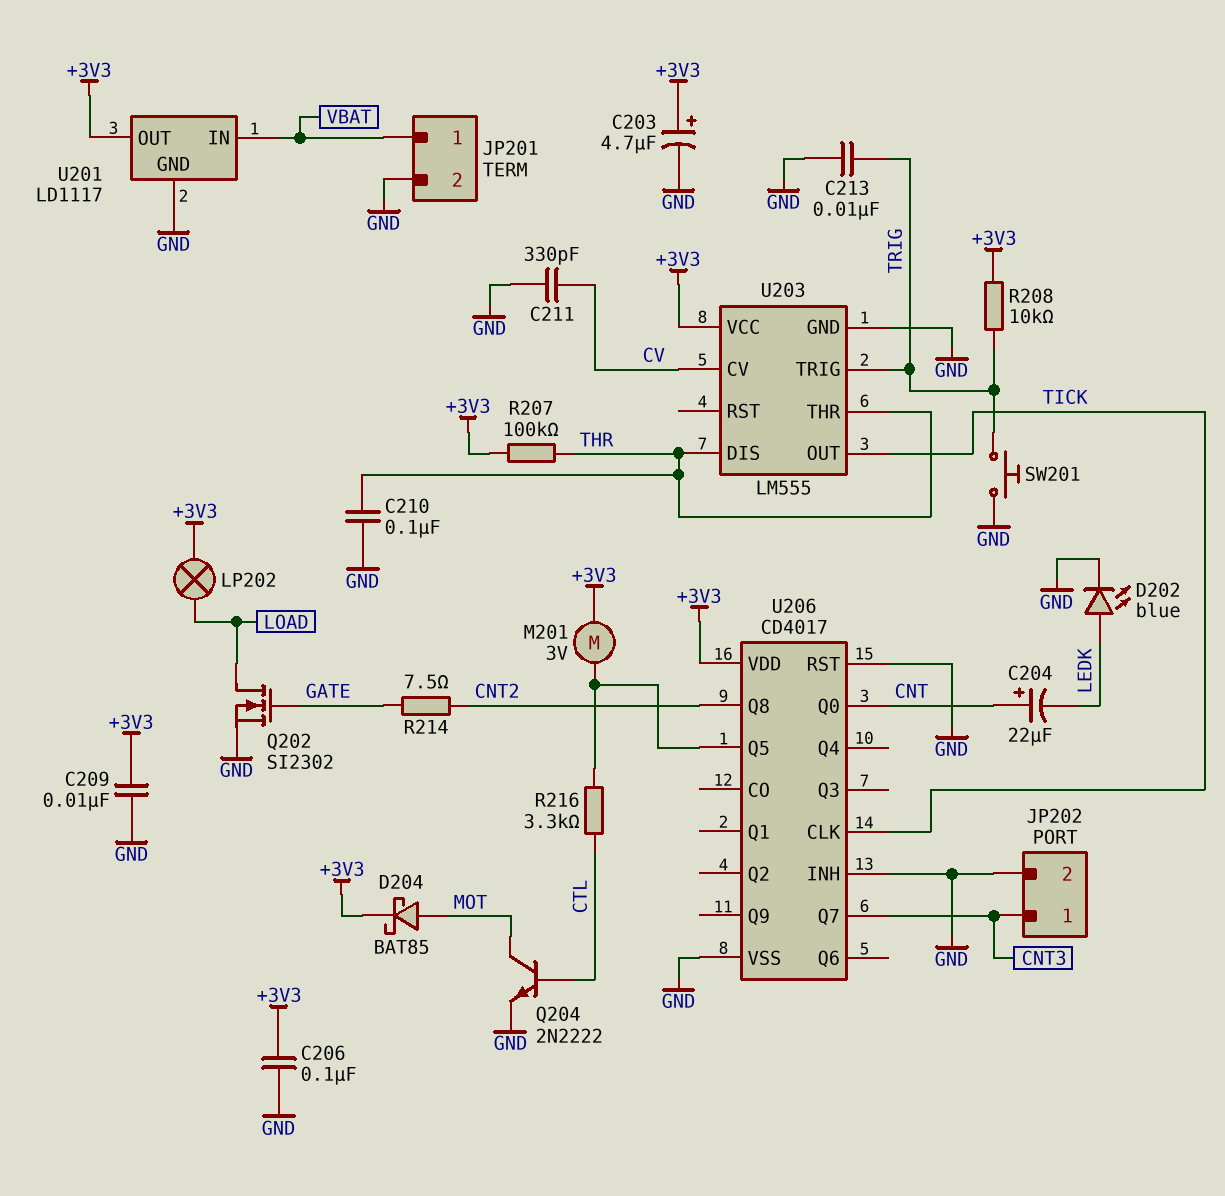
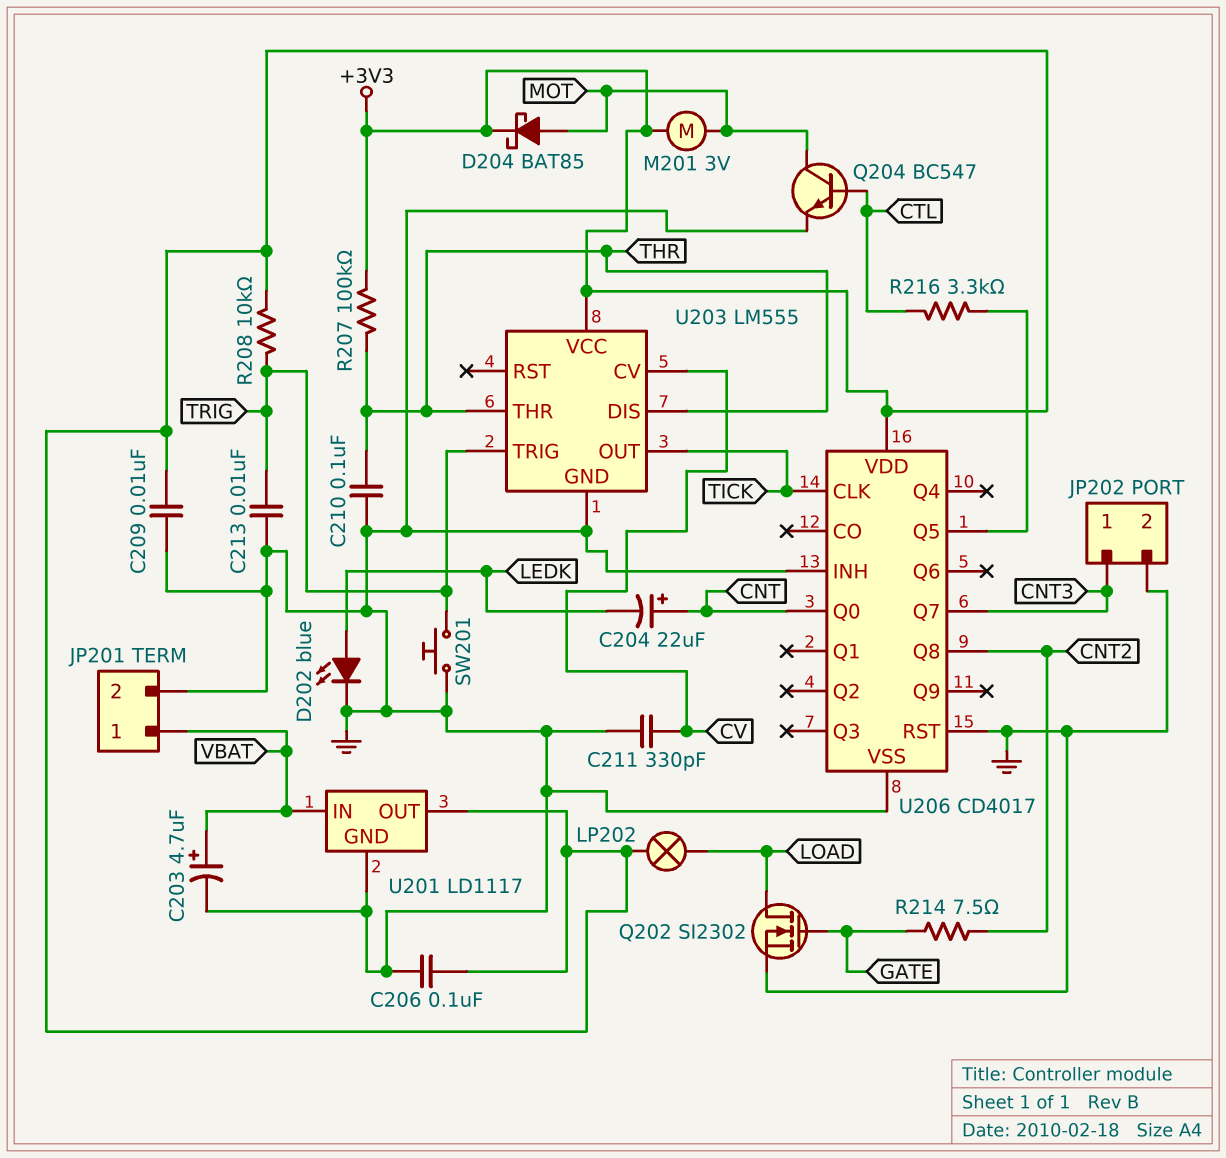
C203: 4.7uF (plus +3V3, minus GND) -> 4.7uF (plus VBAT, minus GND)
M201: motor 3V (+3V3, U206/Q5) -> motor 3V (+3V3, MOT)
Q204: NPN 2N2222 (B CTL, C MOT, E GND) -> NPN BC547 (B CTL, C MOT, E GND)

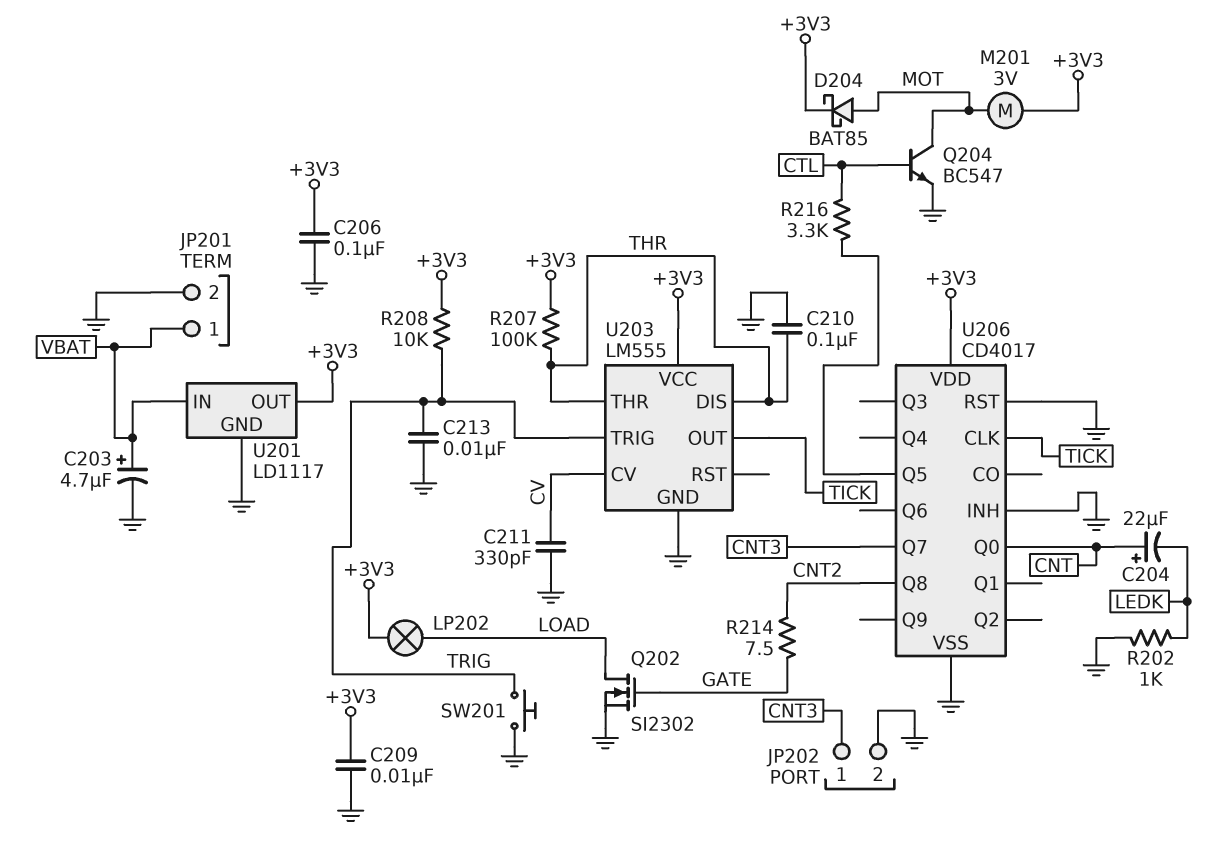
D202: LED blue (A LEDK, K GND) -> none
R202: none -> 1k (GND, LEDK)

